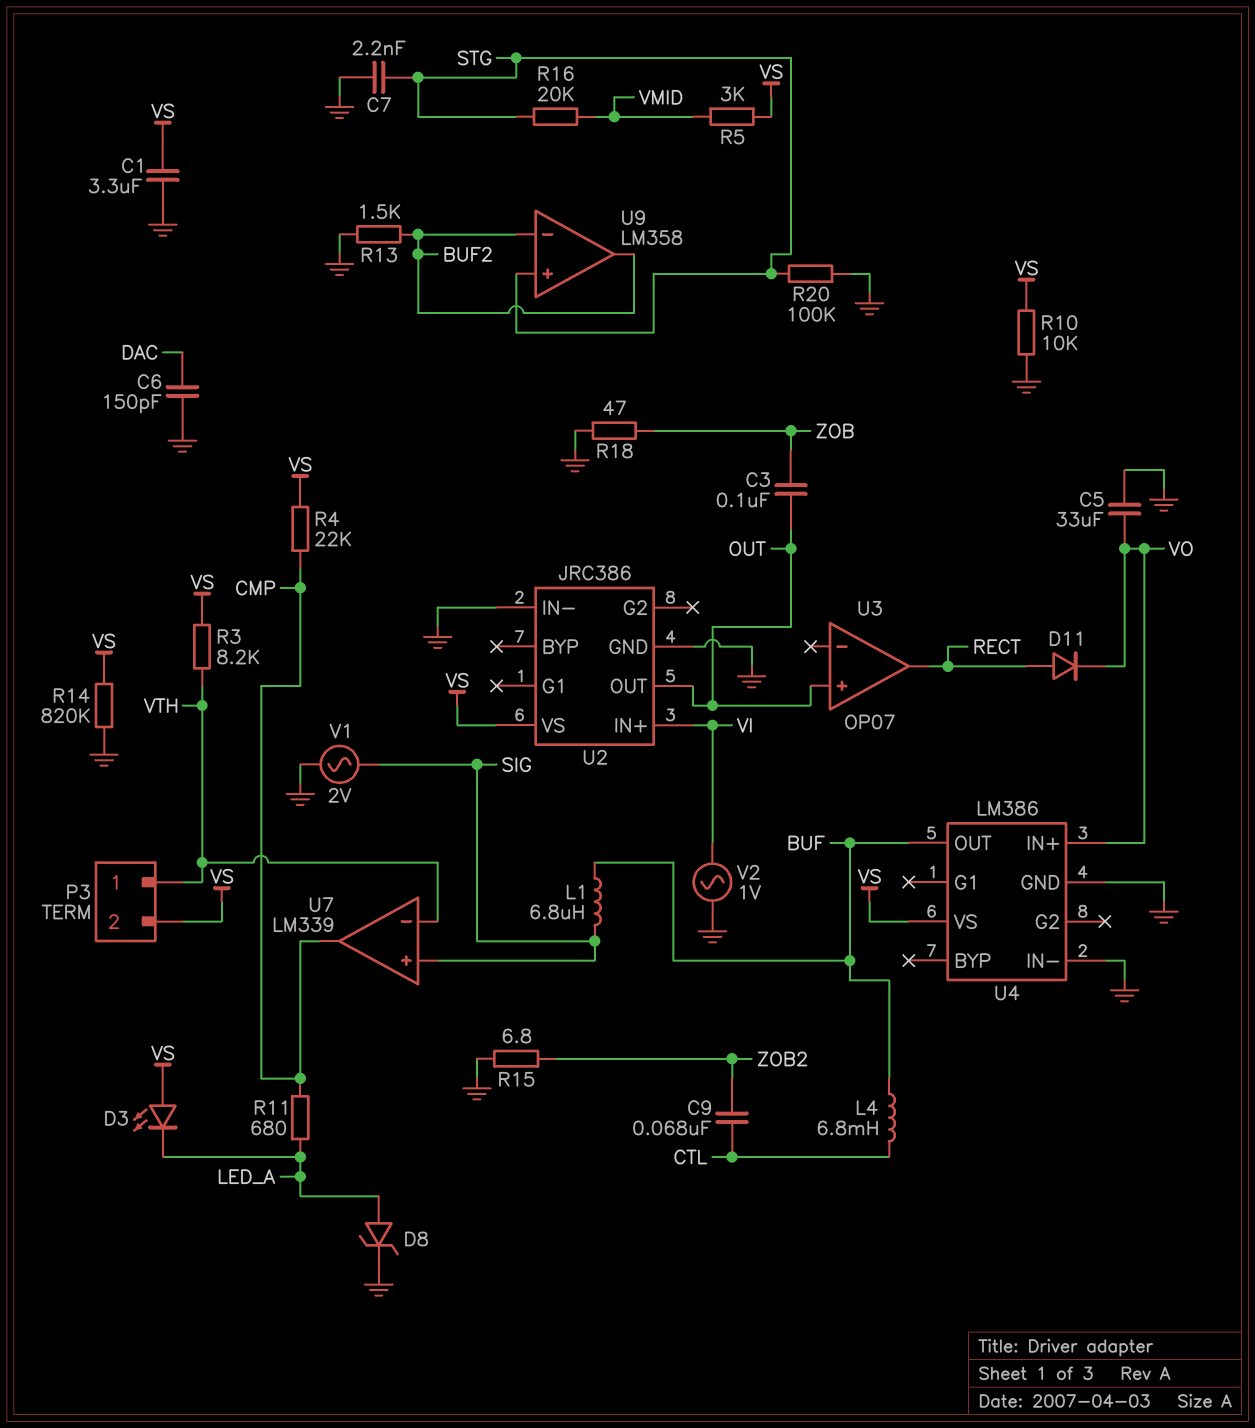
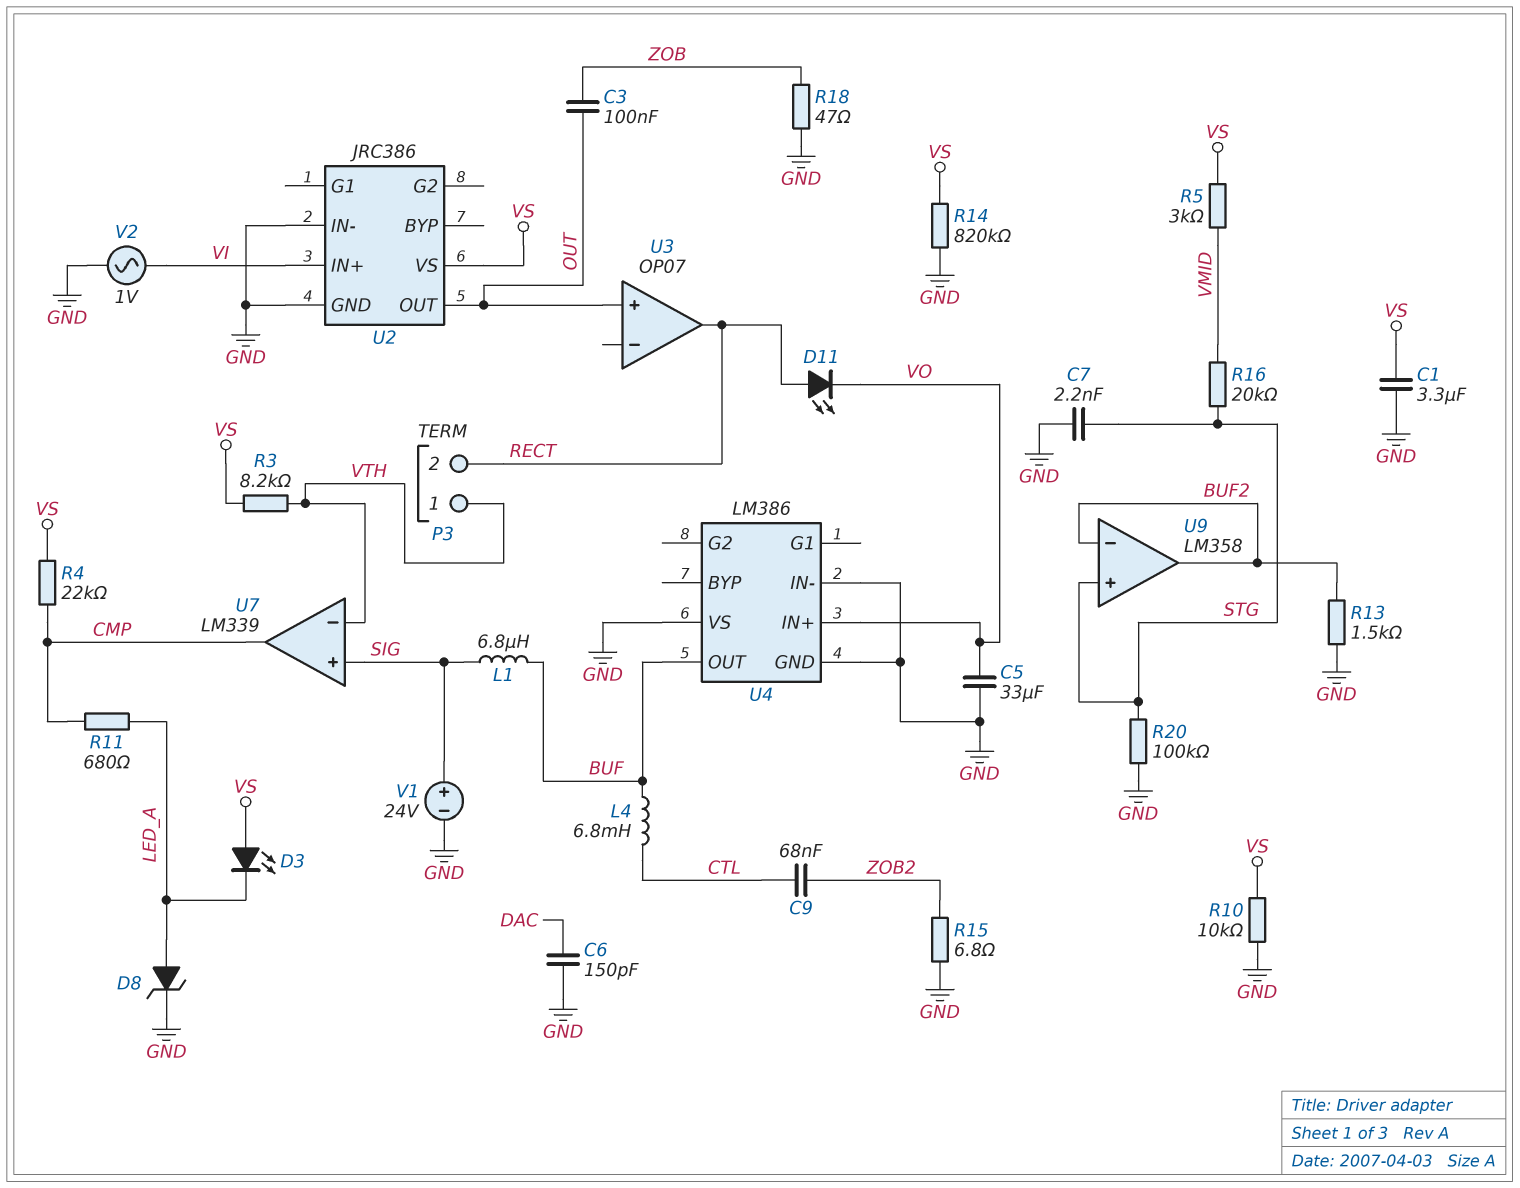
D11: diode (A RECT, K VO) -> LED (A RECT, K VO)
P3 pin 2: VS -> RECT
U4 pin VS: VS -> GND
V1: AC 2V (GND, SIG) -> 24V (plus SIG, minus GND)

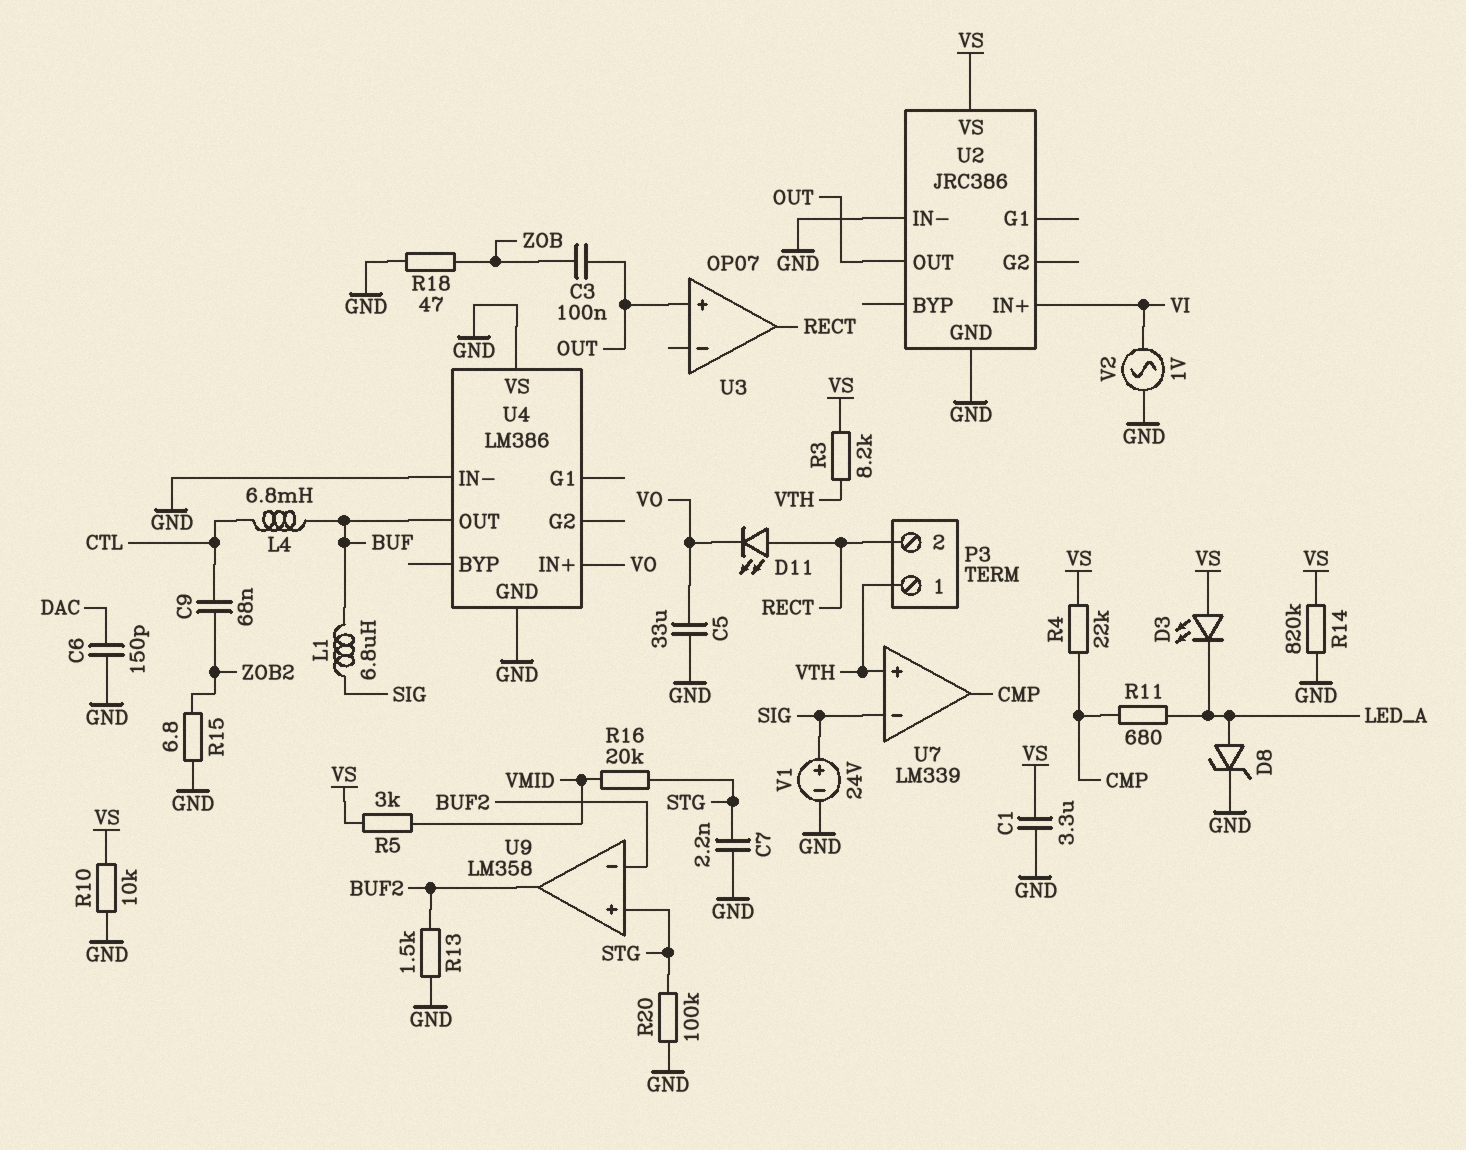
U7 pin in+: SIG -> VTH
U7 pin in-: VTH -> SIG

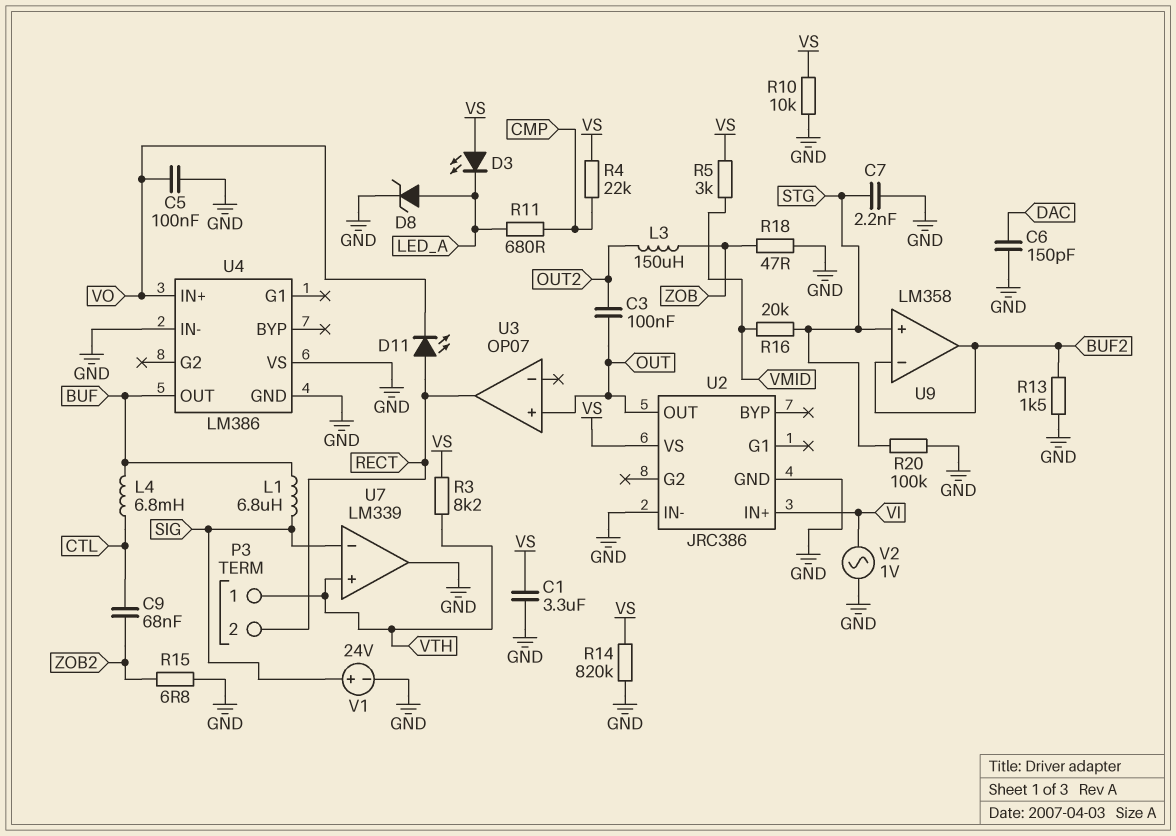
C3: 100nF (OUT, ZOB) -> 100nF (OUT, OUT2)
C5: 33uF (GND, VO) -> 100nF (GND, VO)
L3: none -> 150uH (OUT2, ZOB)
U7 pin out: CMP -> GND

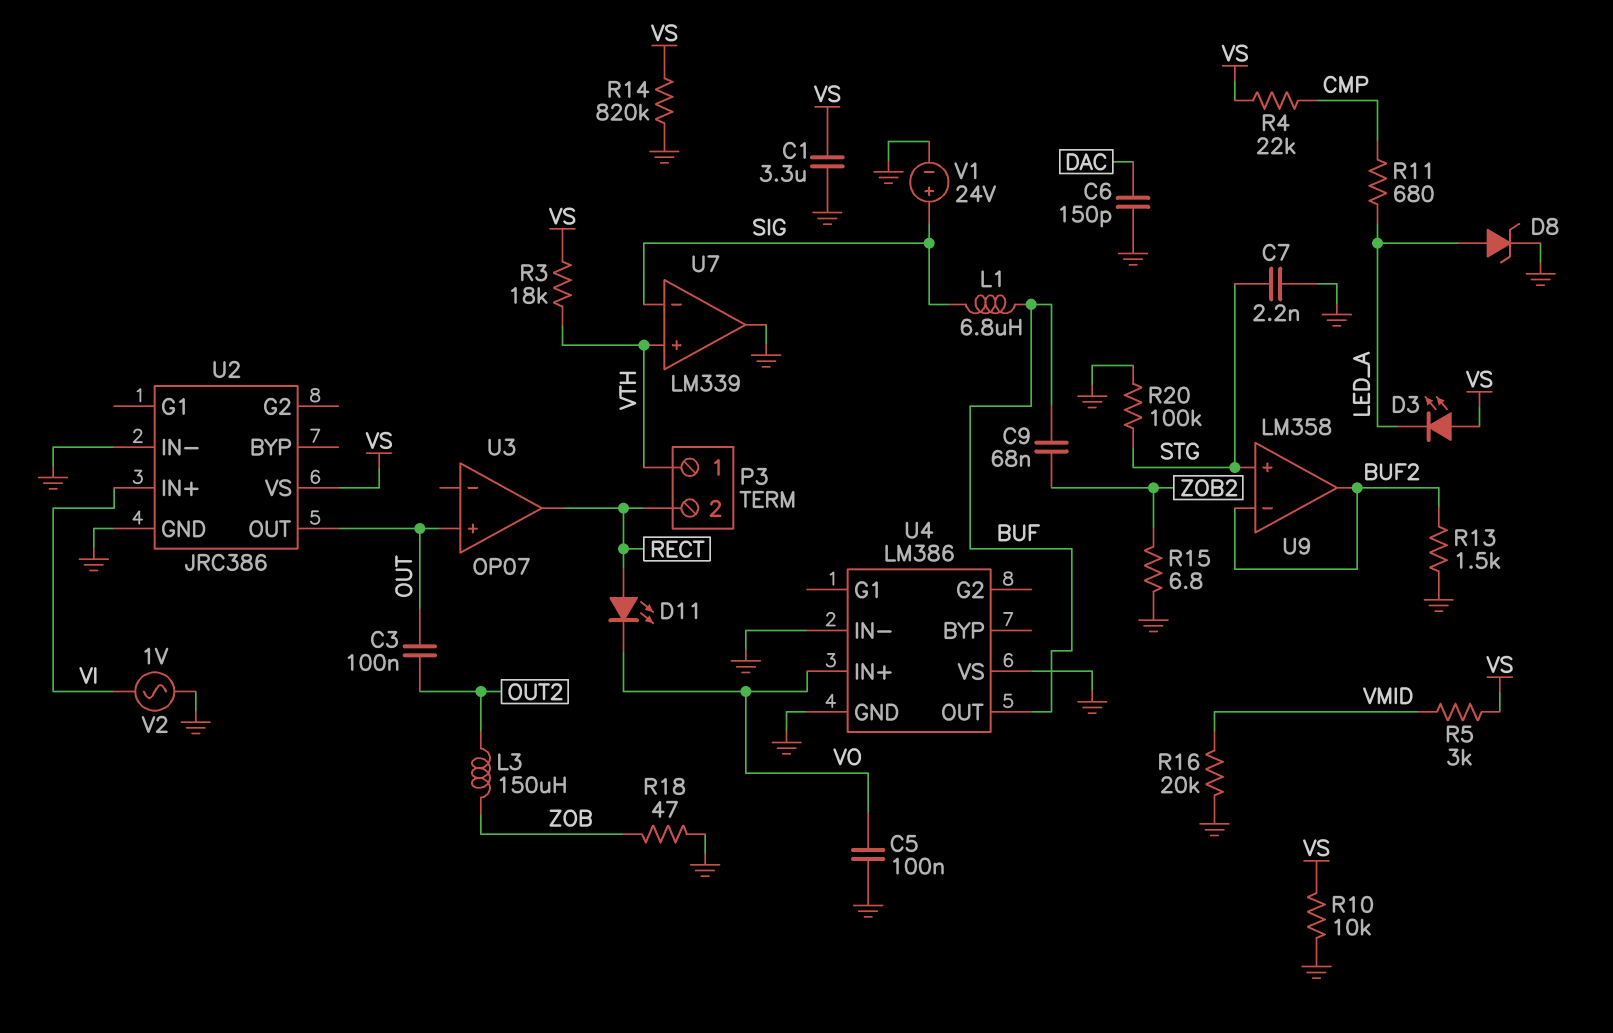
C9: 68nF (CTL, ZOB2) -> 68nF (BUF, ZOB2)
L4: 6.8mH (BUF, CTL) -> none
R3: 8.2k (VS, VTH) -> 18k (VS, VTH)
R16: 20k (STG, VMID) -> 20k (GND, VMID)

